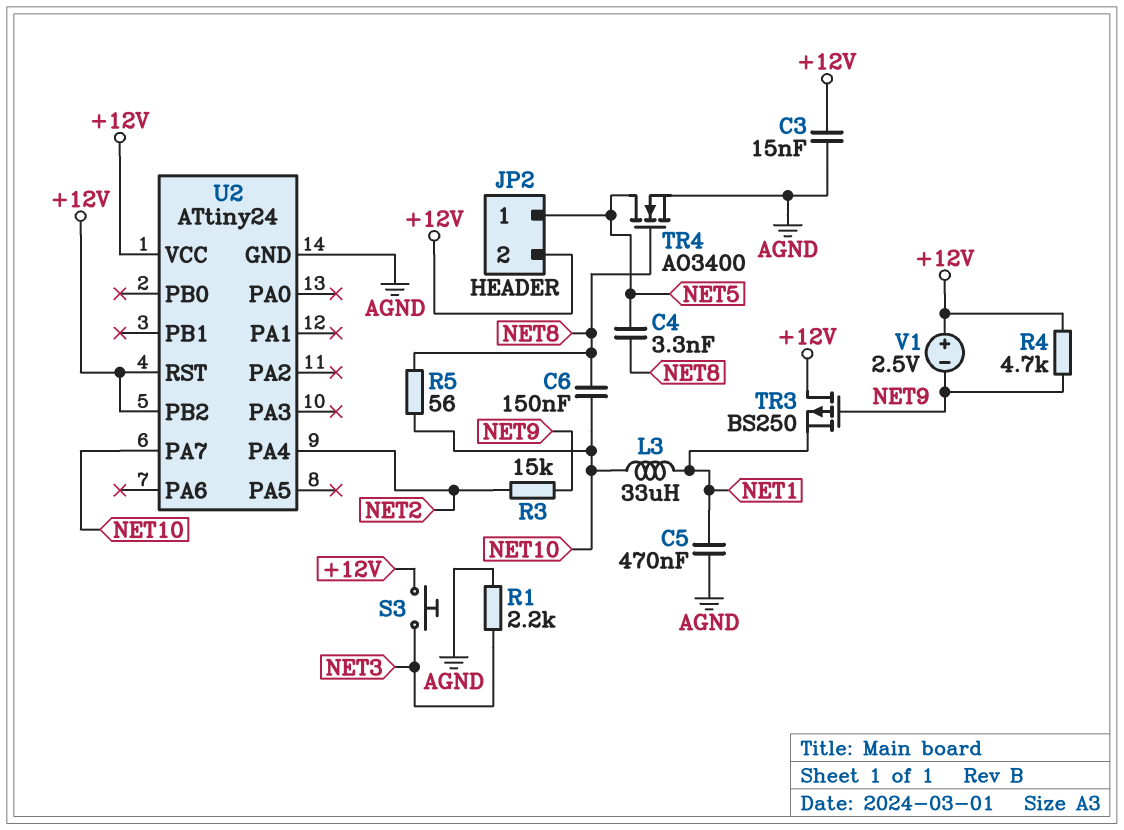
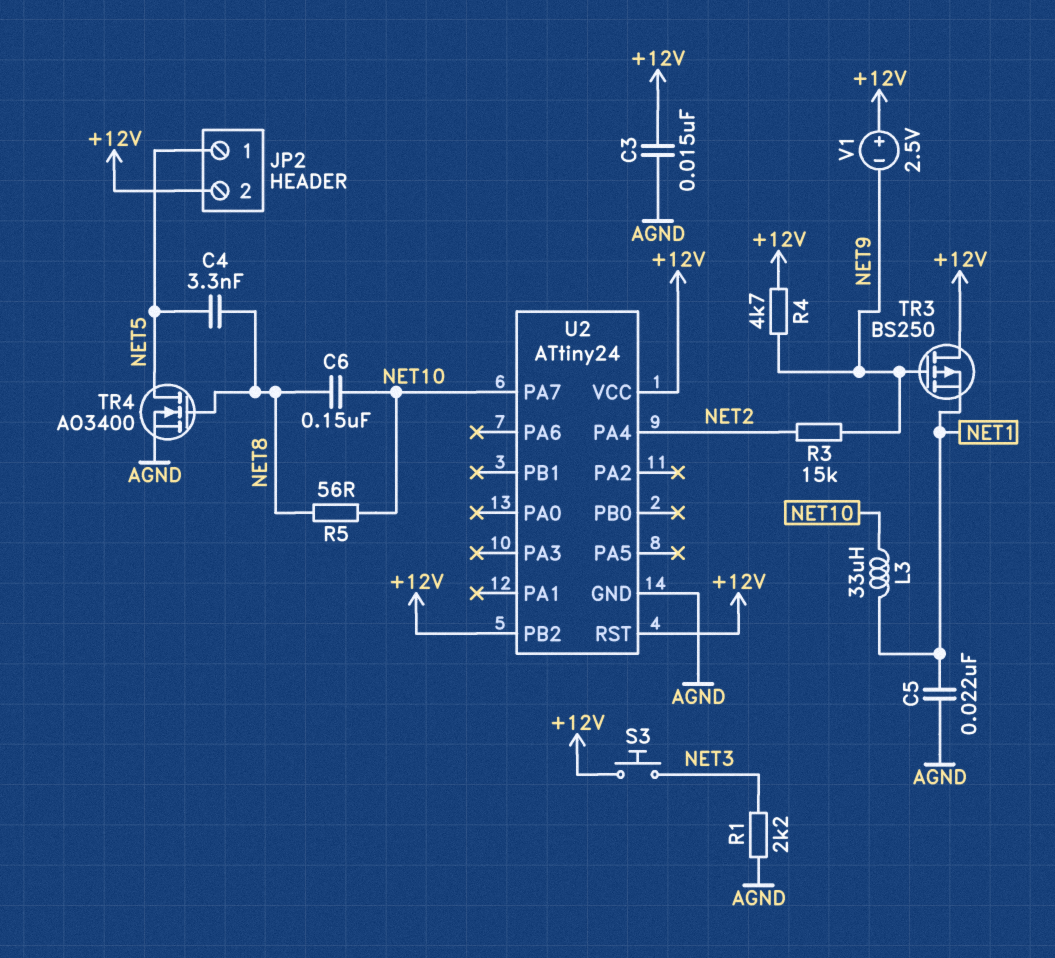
C5: 470nF (AGND, NET1) -> 22nF (AGND, NET1)

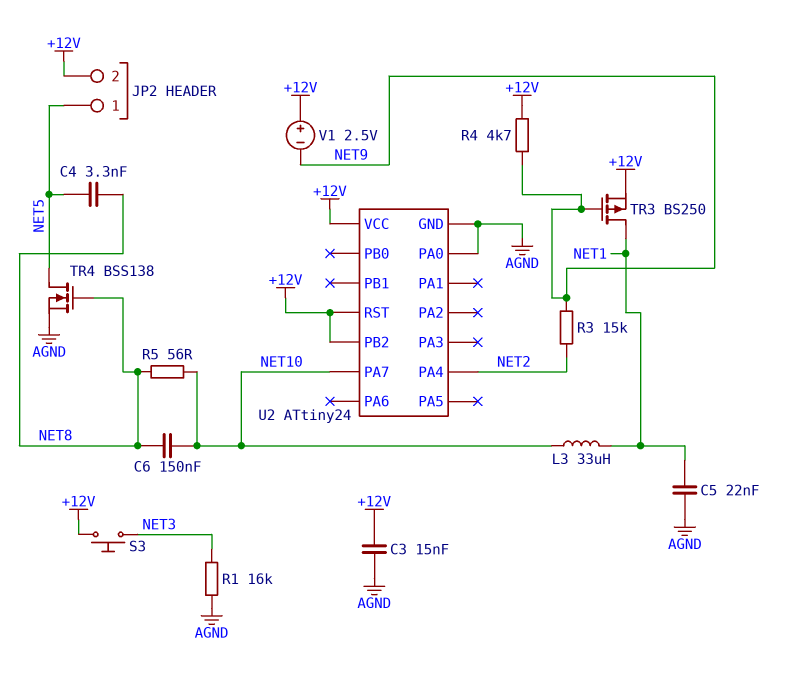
R1: 2.2k (AGND, NET3) -> 16k (AGND, NET3)
TR3: PMOS BS250 (G NET9, D +12V, S NET1) -> PMOS BS250 (G NET9, D NET1, S +12V)
TR4: NMOS AO3400 (G NET8, D NET5, S AGND) -> NMOS BSS138 (G NET8, D NET5, S AGND)
U2 pin PA0: none -> AGND

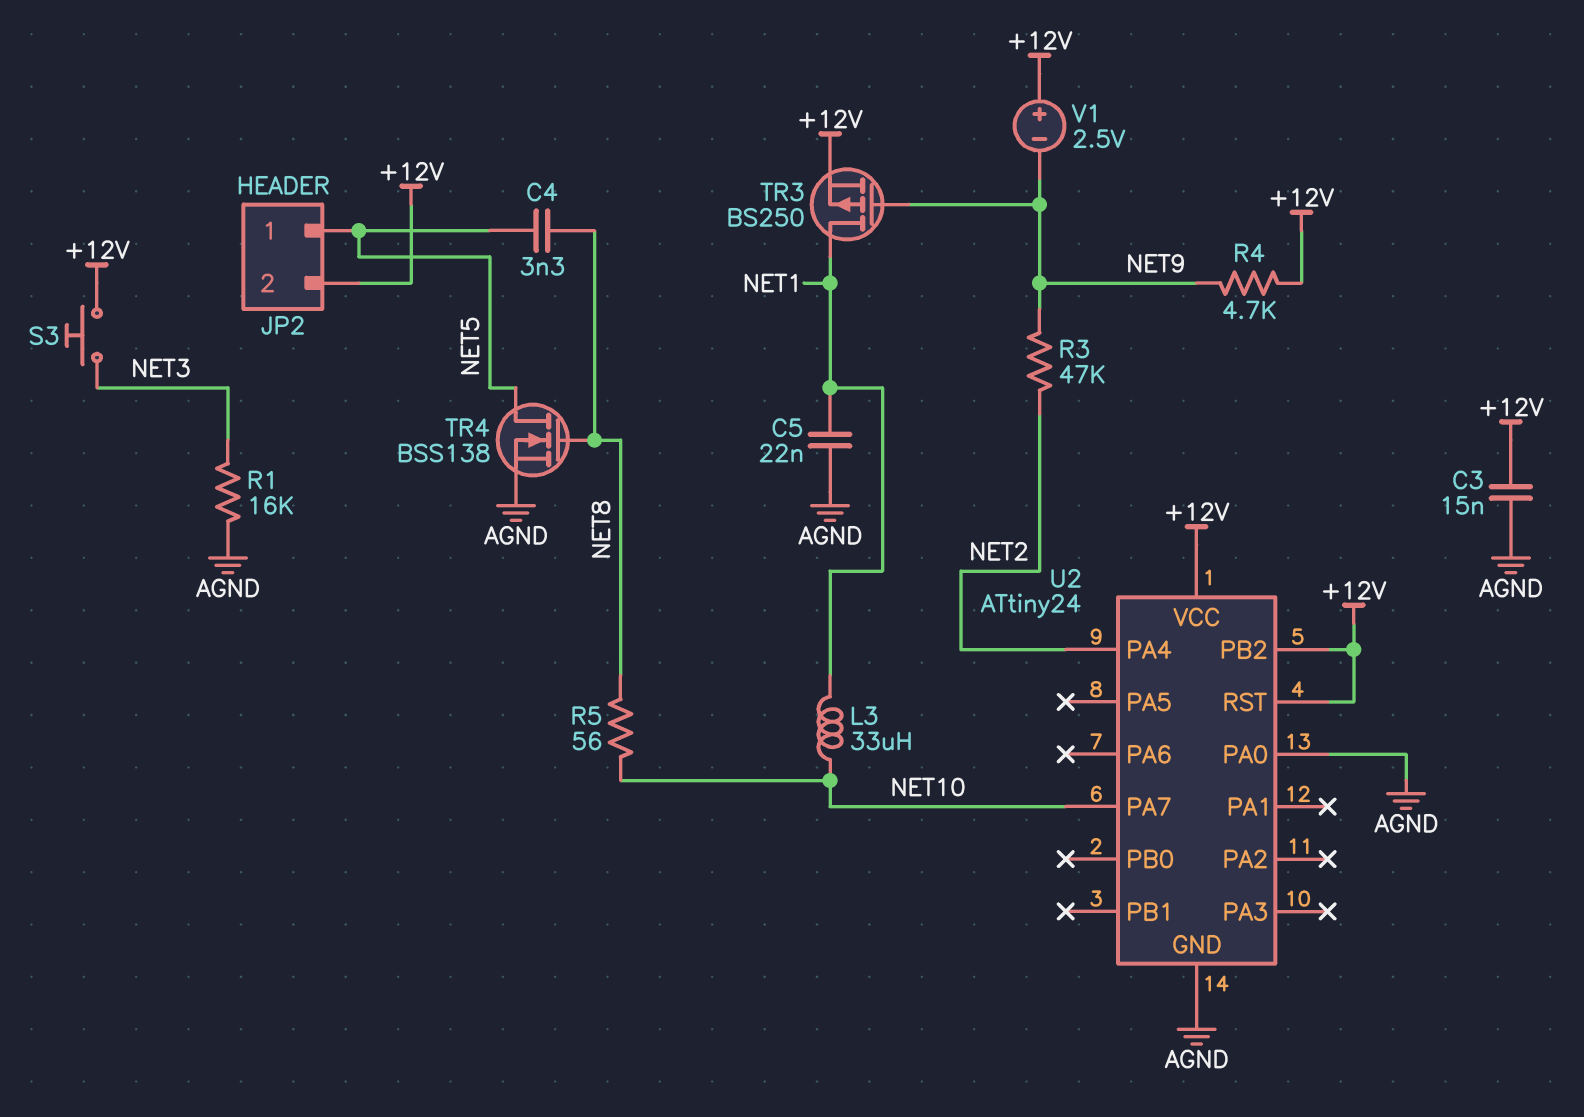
C6: 150nF (NET8, NET10) -> none
R3: 15k (NET2, NET9) -> 47k (NET2, NET9)

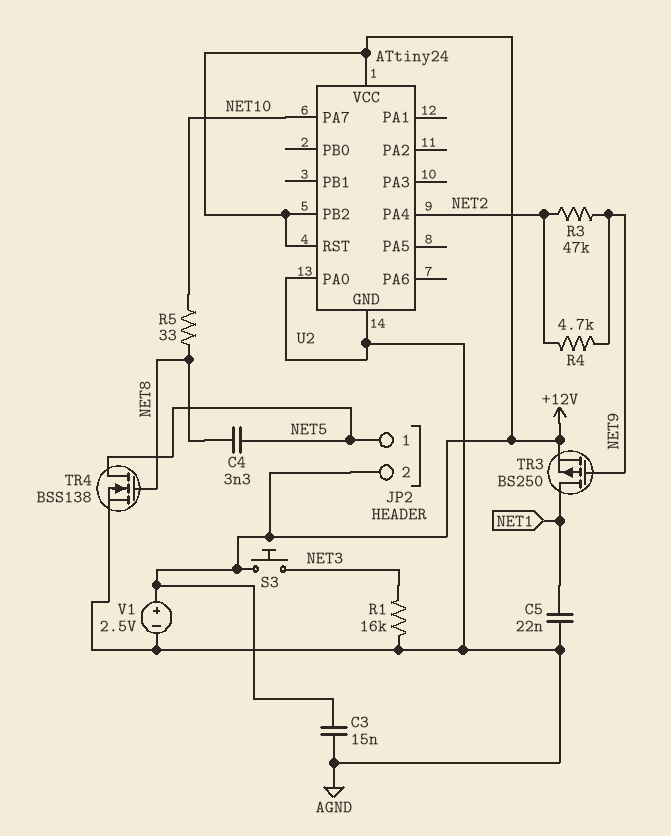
L3: 33uH (NET1, NET10) -> none
R4: 4.7k (+12V, NET9) -> 4.7k (NET2, NET9)
R5: 56 (NET8, NET10) -> 33 (NET8, NET10)
V1: 2.5V (plus +12V, minus NET9) -> 2.5V (plus +12V, minus AGND)

